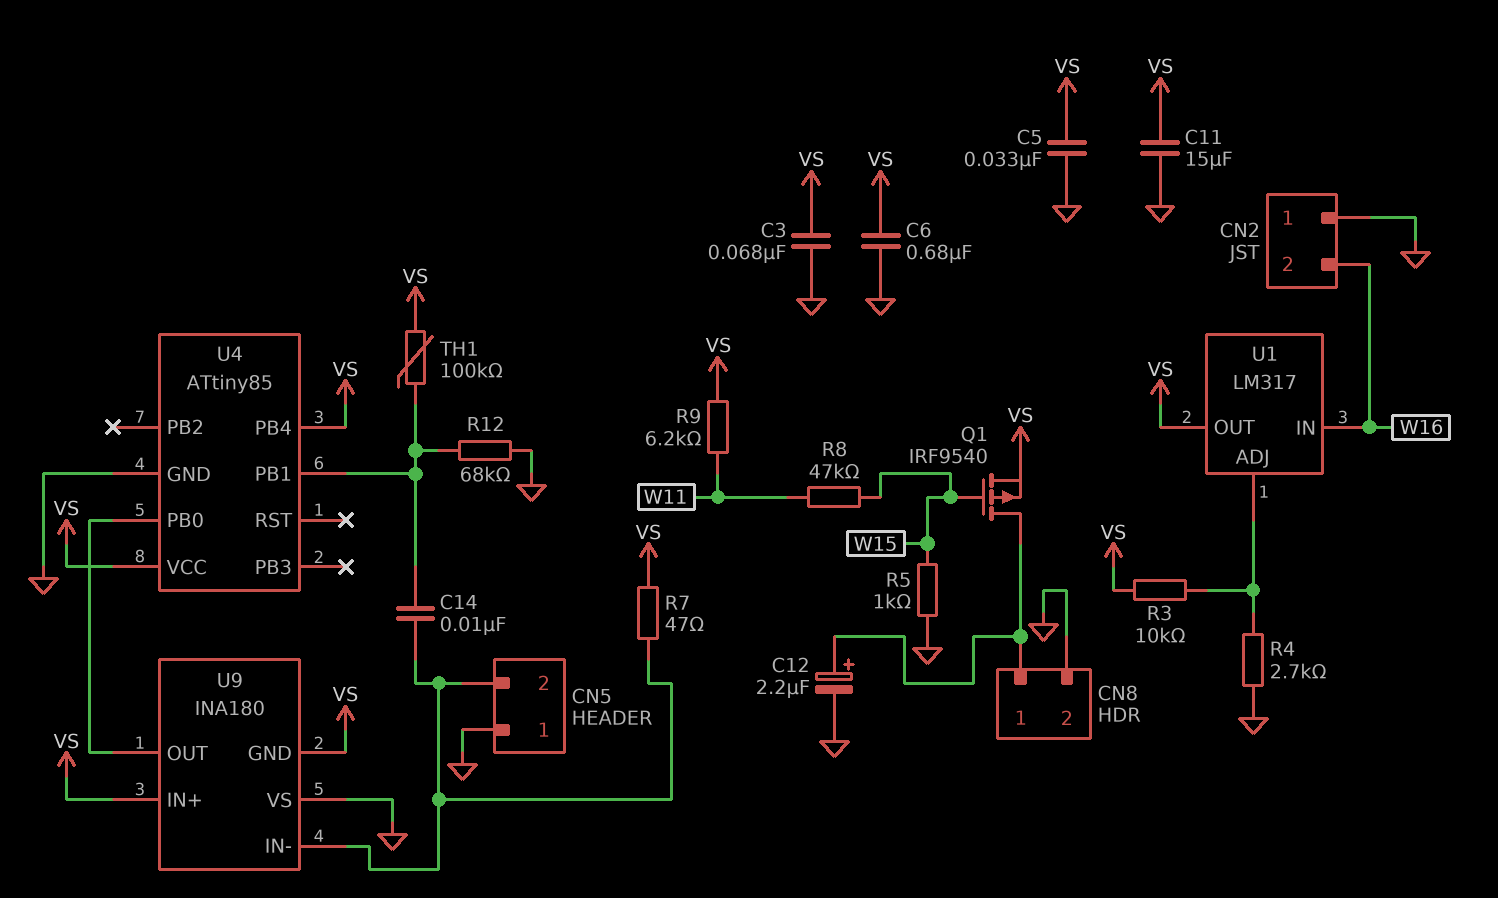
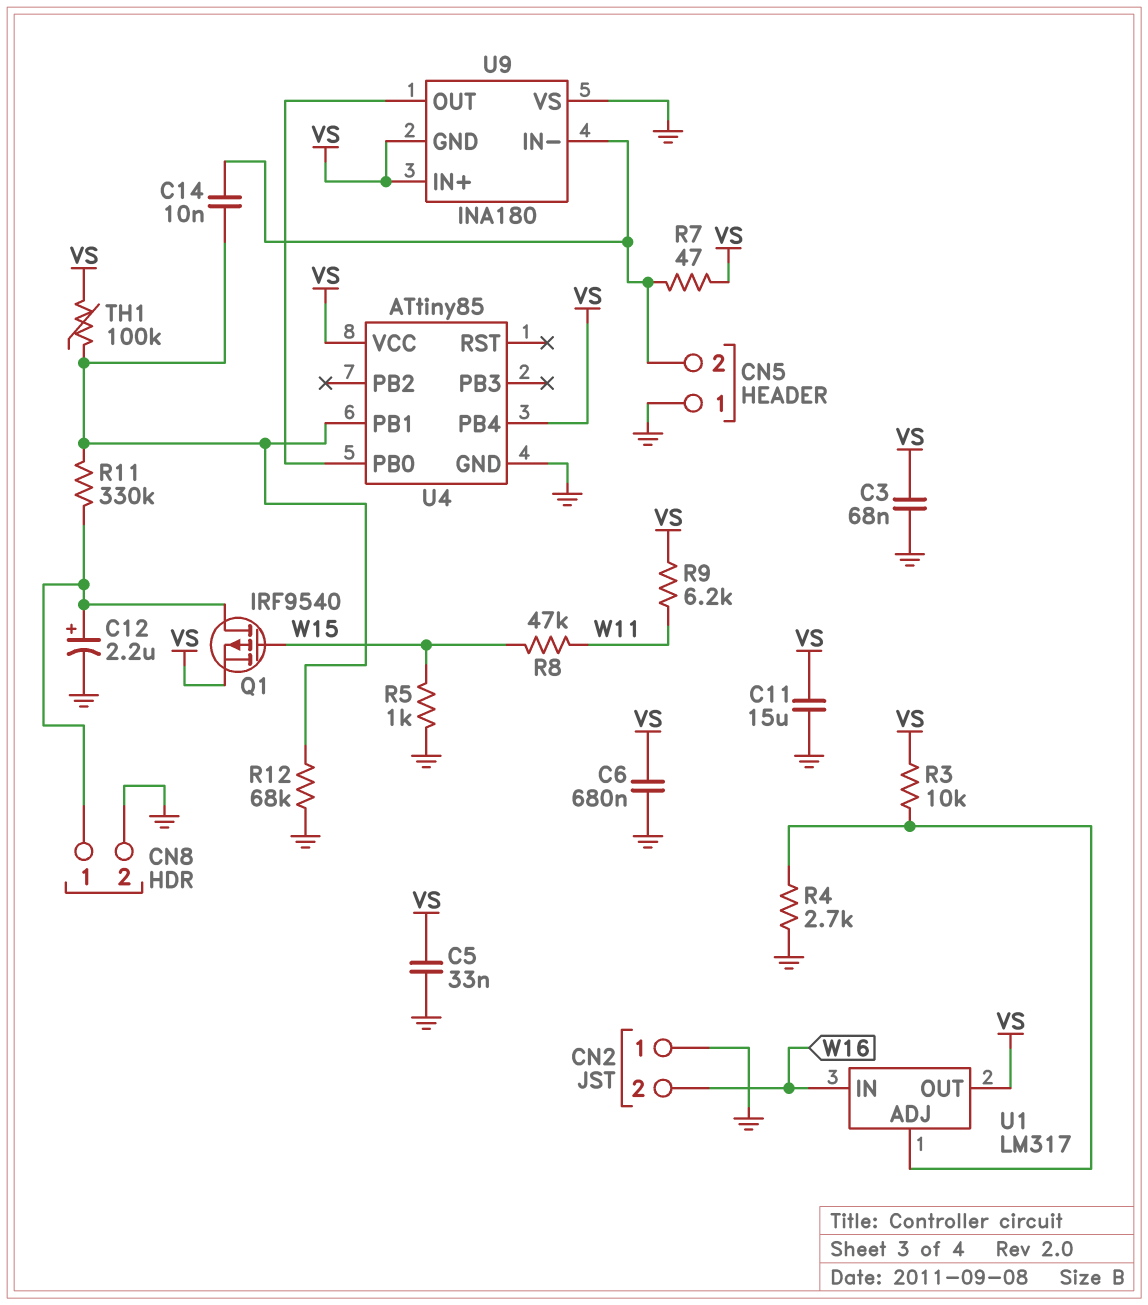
R11: none -> 330k (CN8/1, U4/PB1)

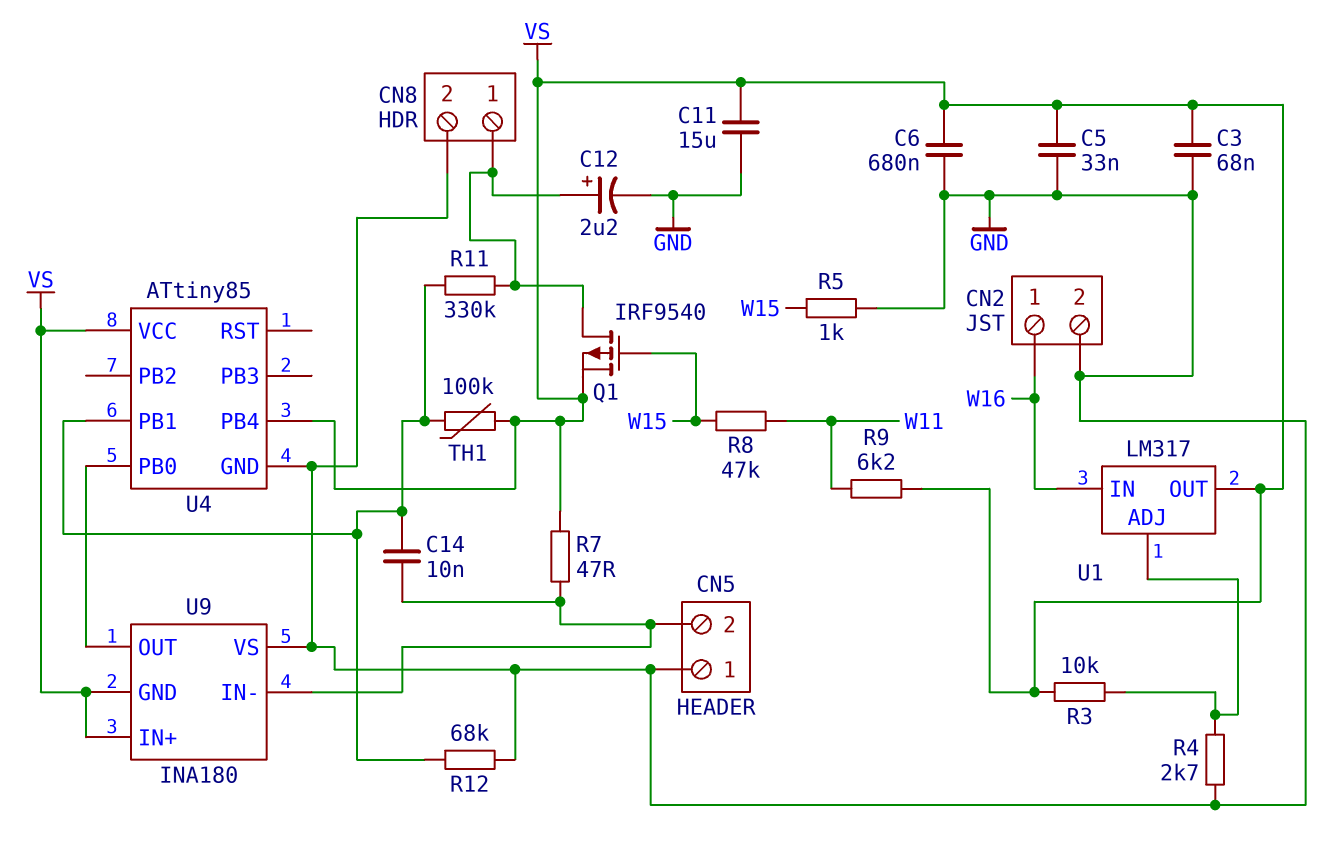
CN2 pin 1: GND -> W16
CN2 pin 2: W16 -> GND

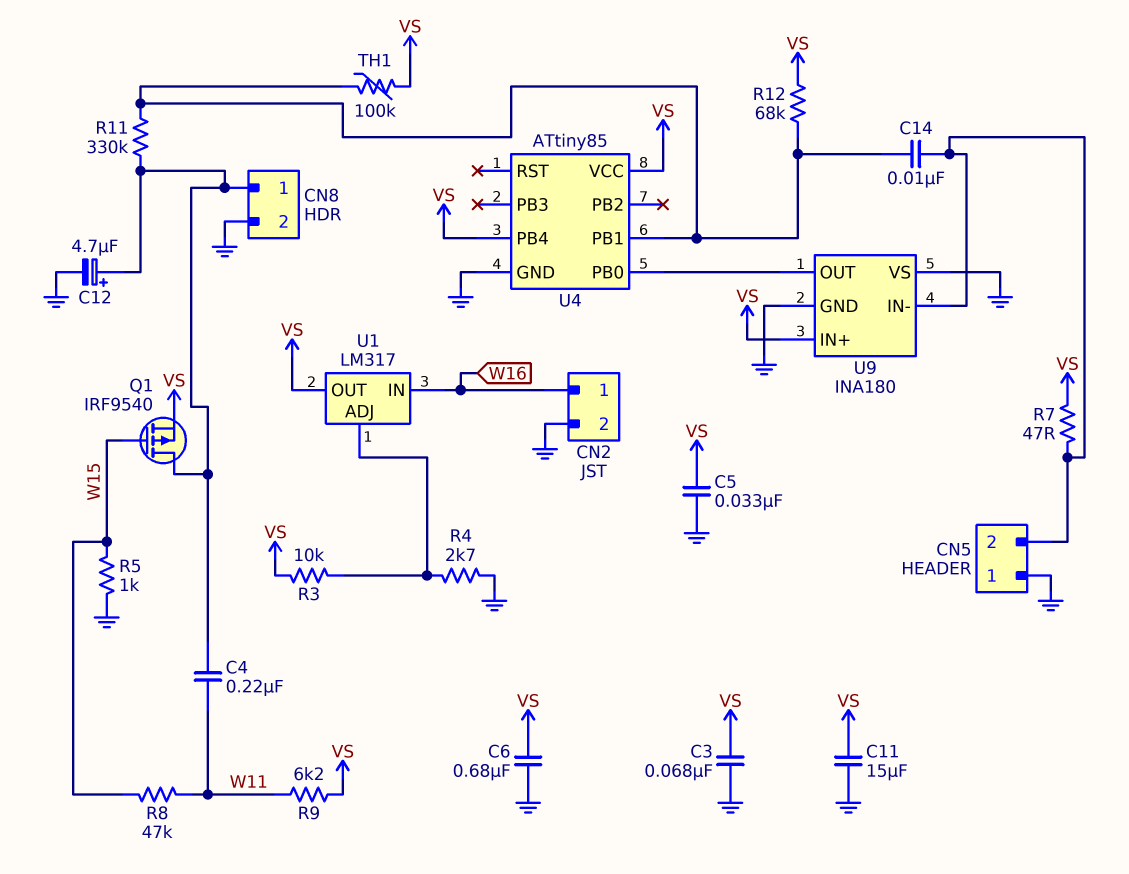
C4: none -> 220nF (CN8/1, W11)
C12: 2.2uF (plus CN8/1, minus GND) -> 4.7uF (plus CN8/1, minus GND)
R12: 68k (GND, U4/PB1) -> 68k (U4/PB1, VS)
U9 pin GND: VS -> GND

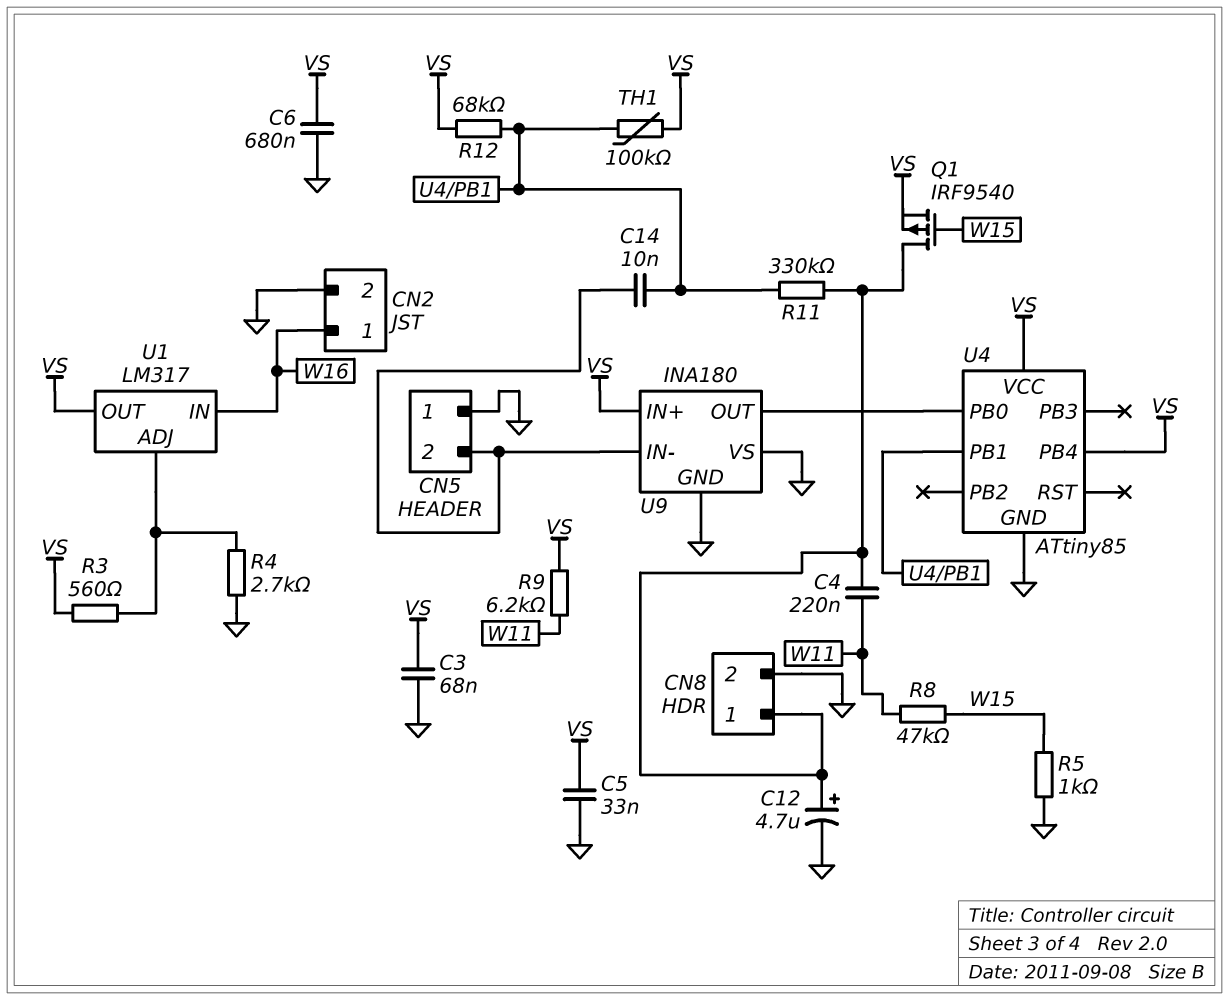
C11: 15uF (GND, VS) -> none
R3: 10k (U1/ADJ, VS) -> 560 (U1/ADJ, VS)
R7: 47 (CN5/2, VS) -> none

